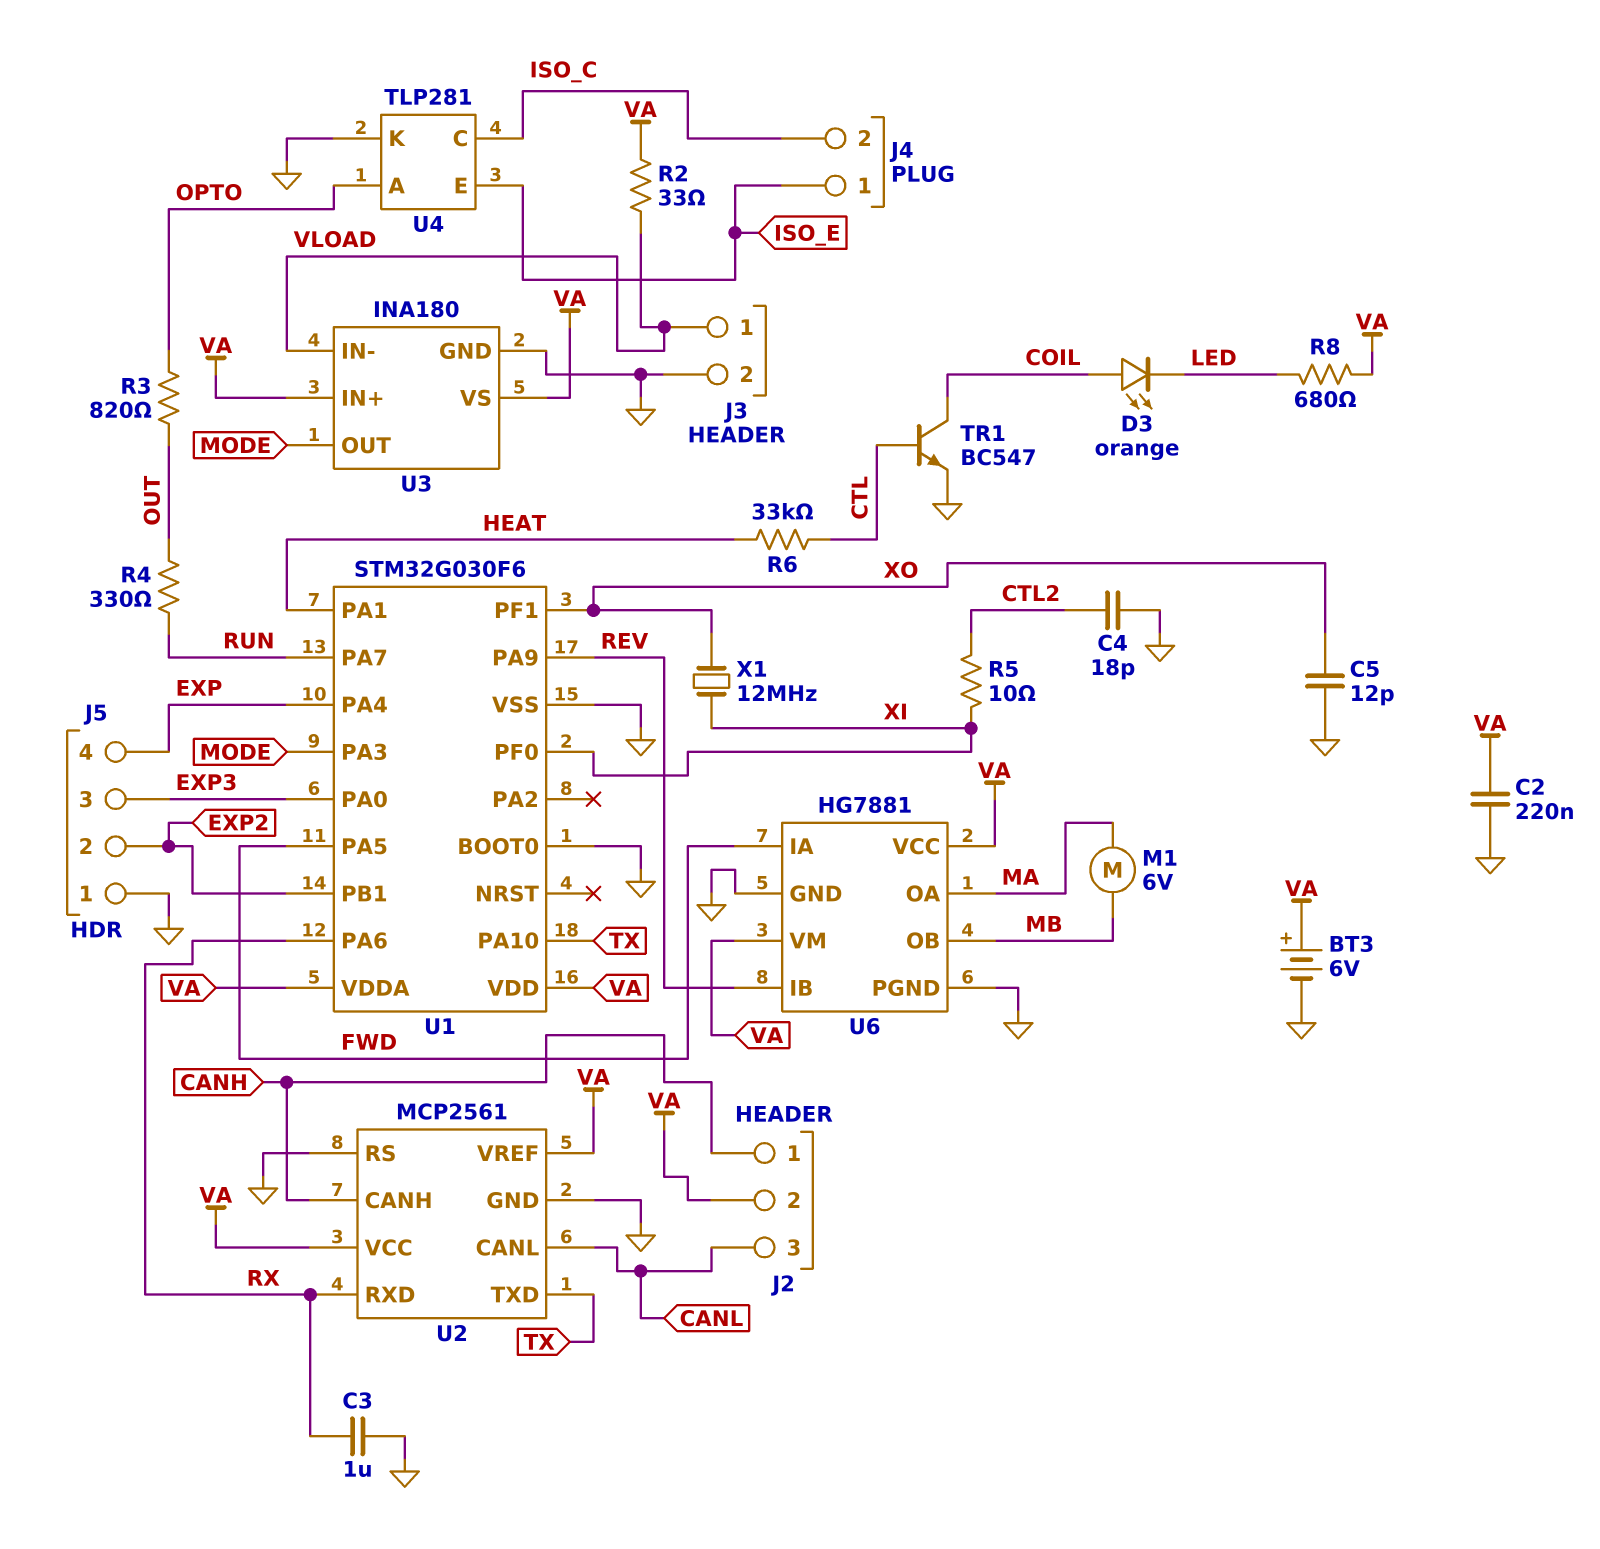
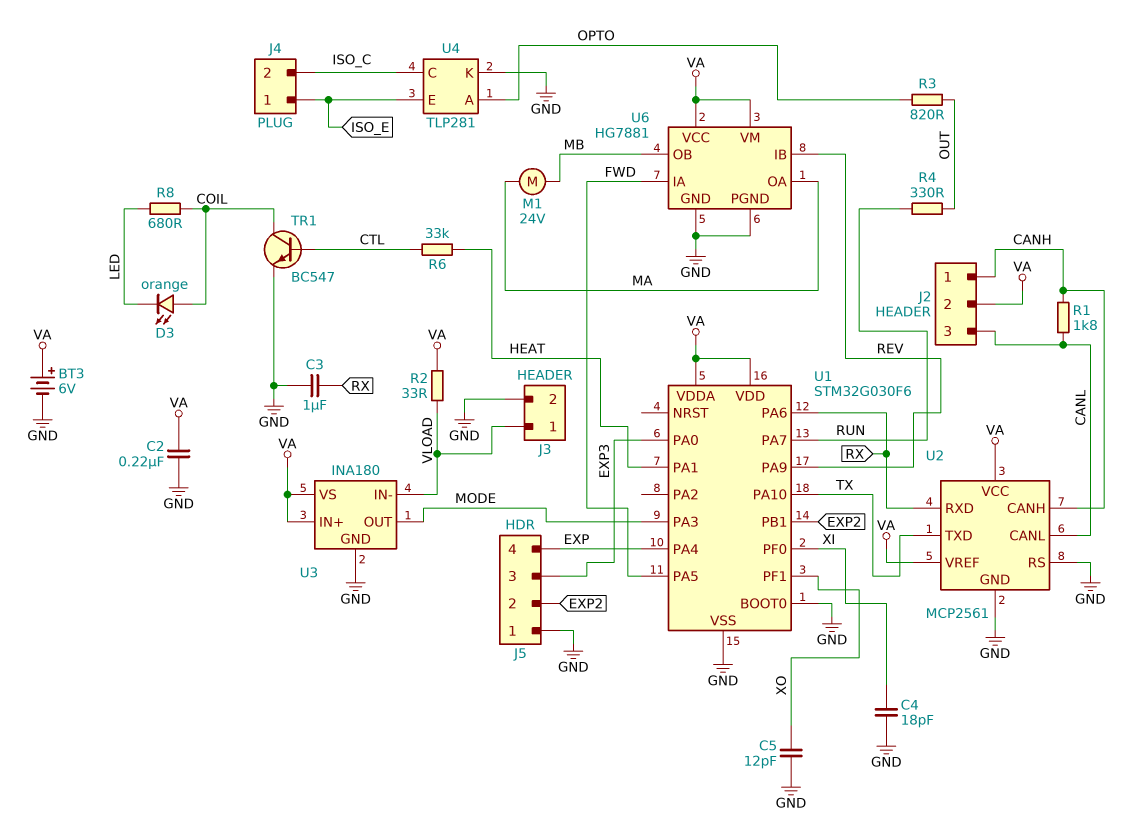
C4: 18pF (CTL2, GND) -> 18pF (GND, XI)
M1: motor 6V (MA, MB) -> motor 24V (MA, MB)
R1: none -> 1.8k (CANH, CANL)
R5: 10 (CTL2, XI) -> none
R8: 680 (LED, VA) -> 680 (COIL, LED)
X1: 12MHz (XI, XO) -> none

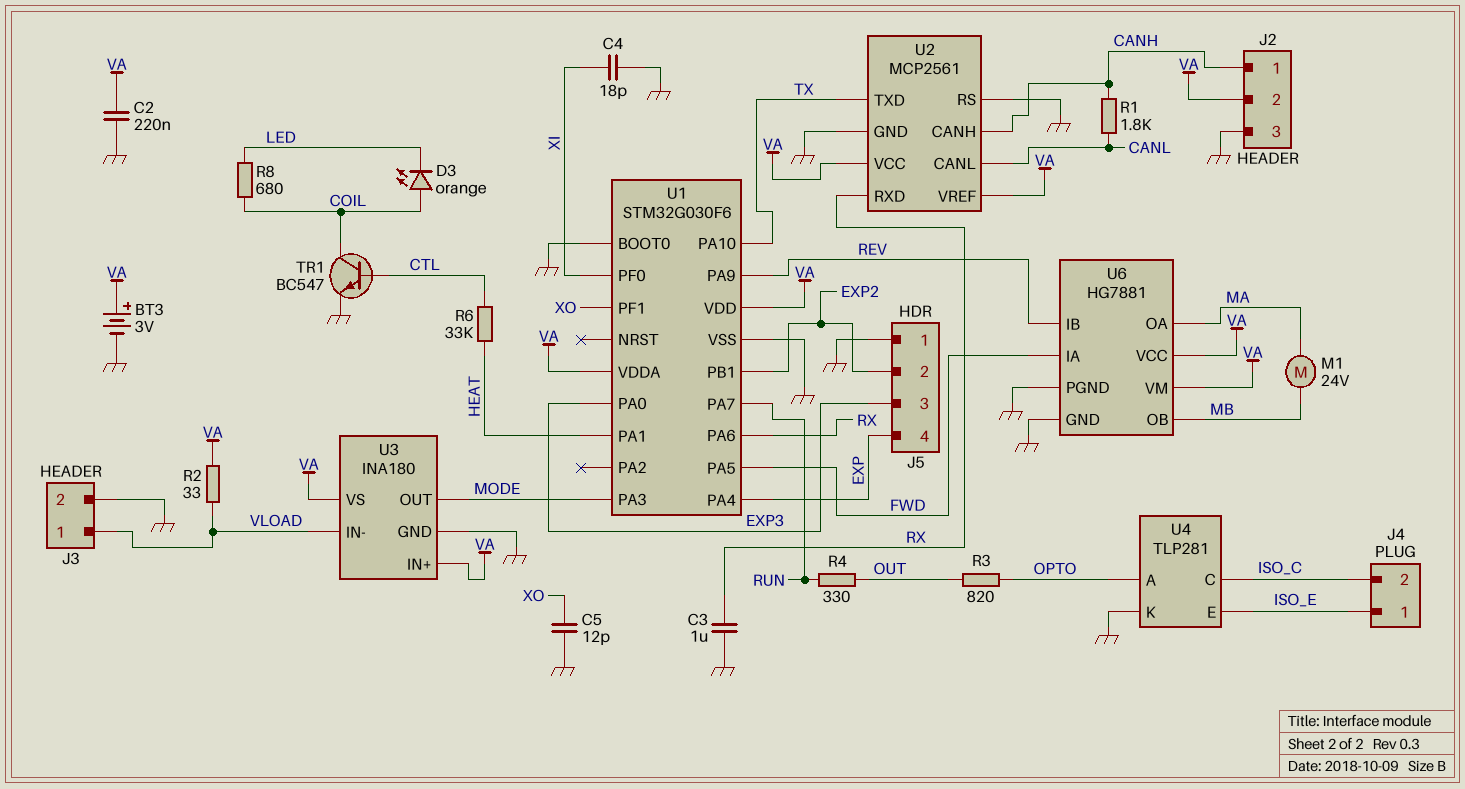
BT3: 6V (plus VA, minus GND) -> 3V (plus VA, minus GND)
J2 pin 3: CANL -> GND

